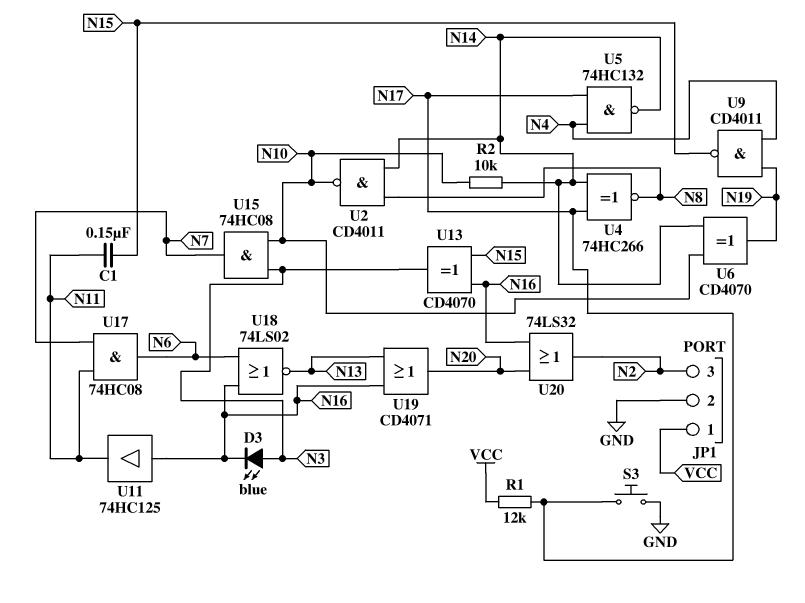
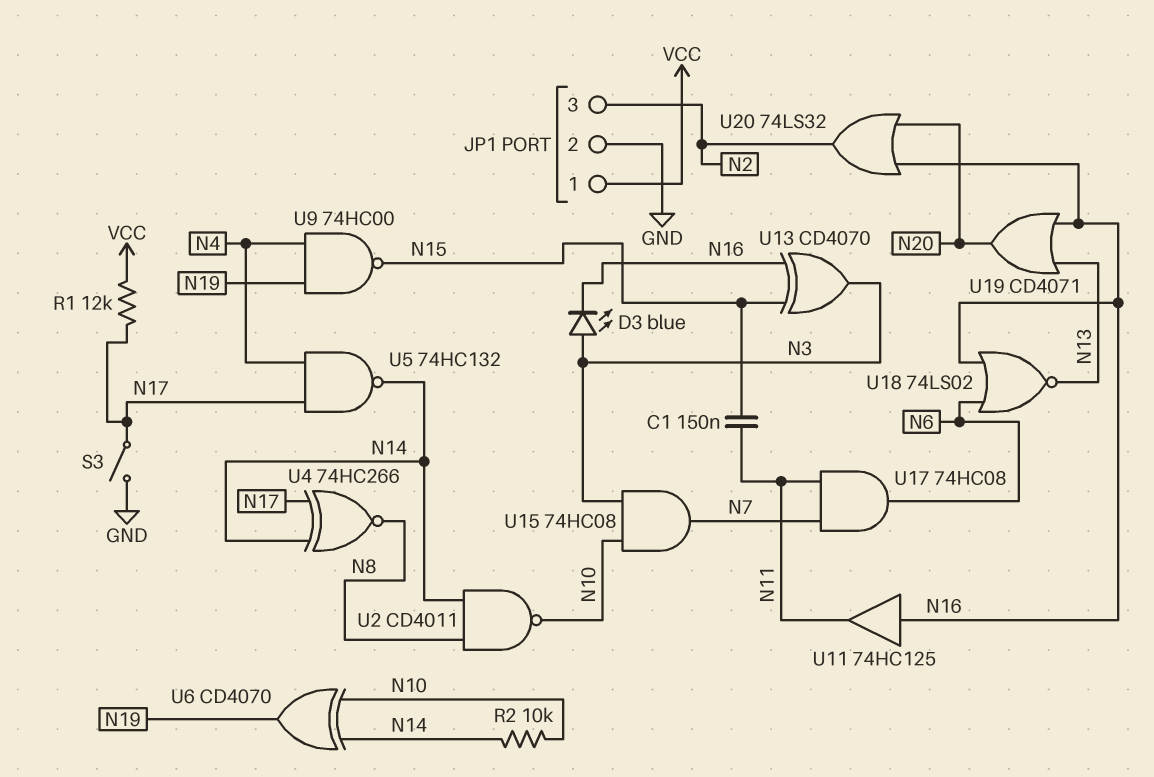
S3: button (GND, N17) -> switch (GND, N17)
U9: NAND CD4011 (in N4, in N19, out N15) -> NAND 74HC00 (in N4, in N19, out N15)

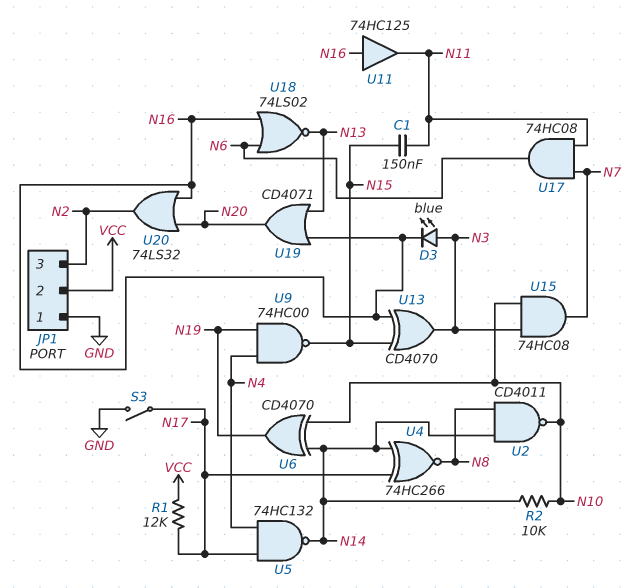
JP1 pin 1: VCC -> GND
JP1 pin 2: GND -> VCC

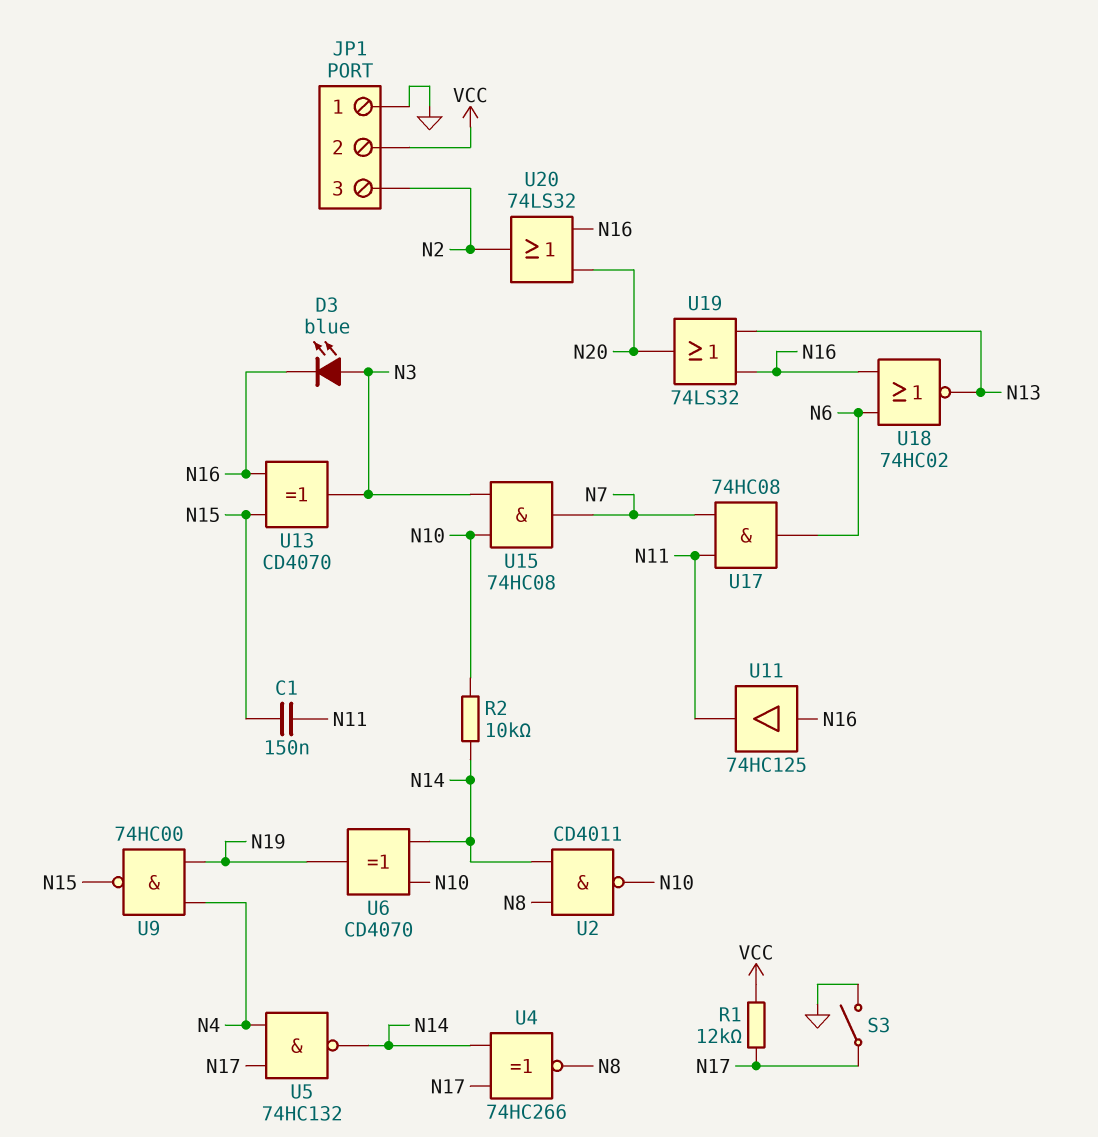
U18: NOR 74LS02 (in N6, in N16, out N13) -> NOR 74HC02 (in N6, in N16, out N13)
U19: OR CD4071 (in N13, in N16, out N20) -> OR 74LS32 (in N13, in N16, out N20)

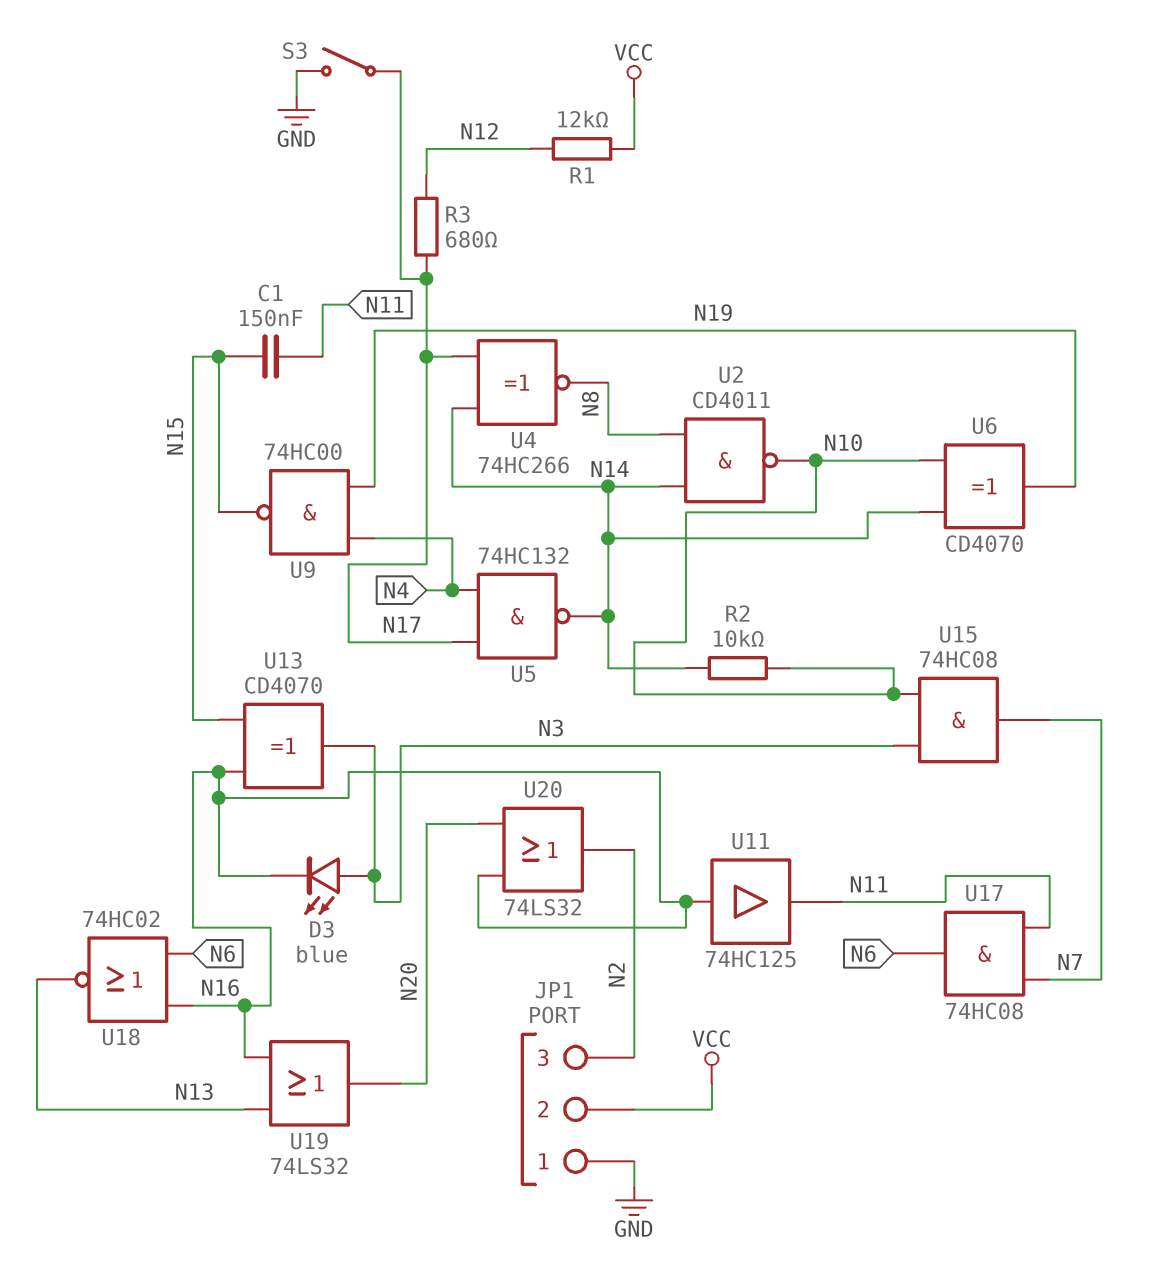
R1: 12k (N17, VCC) -> 12k (N12, VCC)
R3: none -> 680 (N12, N17)

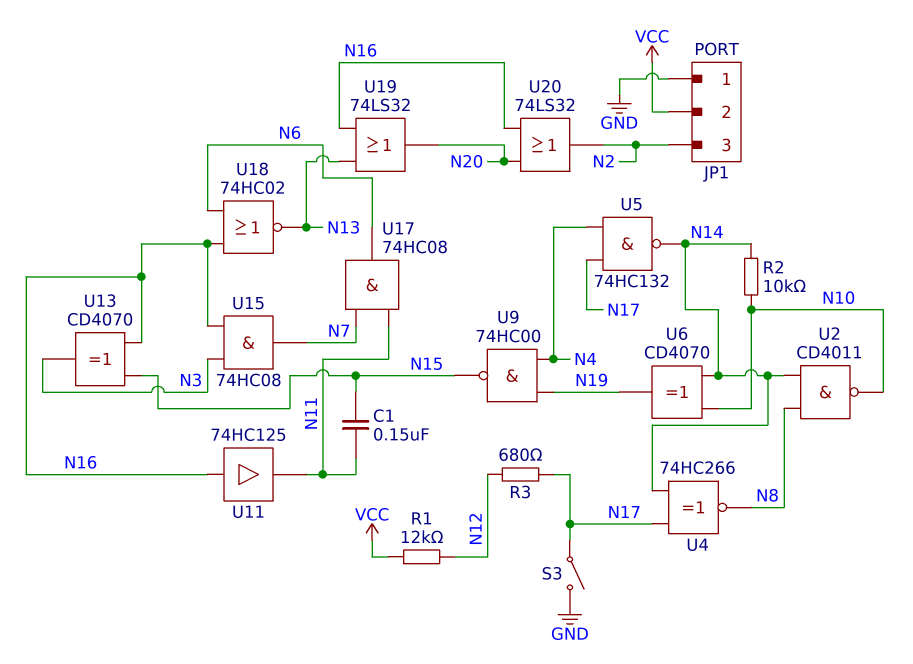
D3: LED blue (A N3, K N16) -> none
U15: AND 74HC08 (in N3, in N10, out N7) -> AND 74HC08 (in N3, in N16, out N7)

